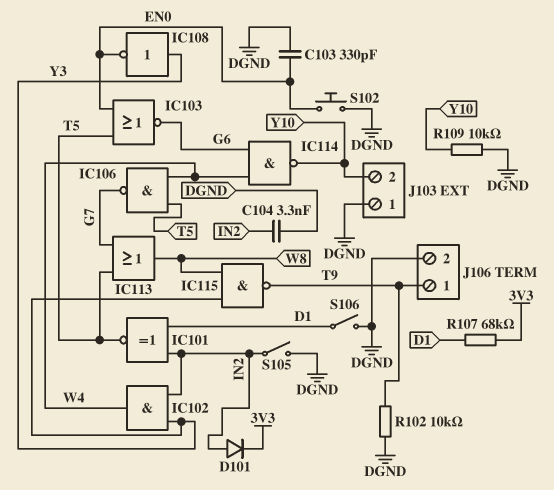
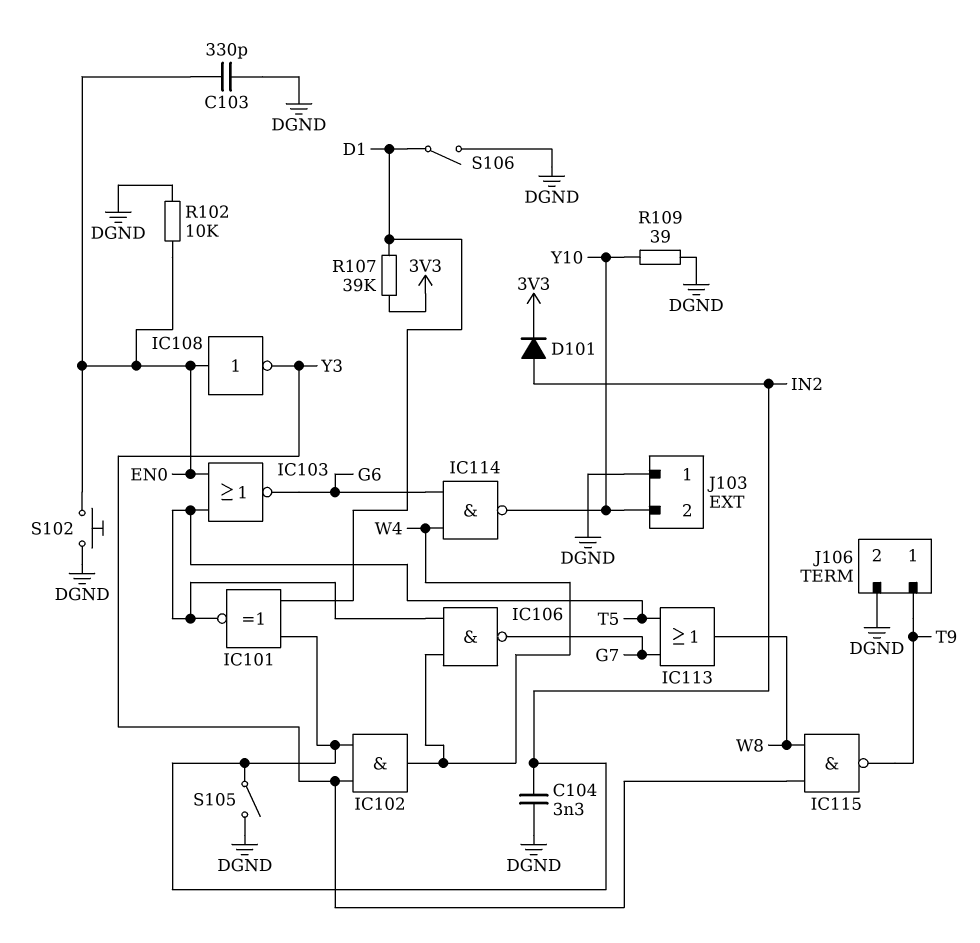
IC108: NOT (in Y3, out EN0) -> NOT (in EN0, out Y3)
R102: 10k (DGND, T9) -> 10k (DGND, EN0)
R107: 68k (3V3, D1) -> 39k (3V3, D1)
R109: 10k (DGND, Y10) -> 39 (DGND, Y10)

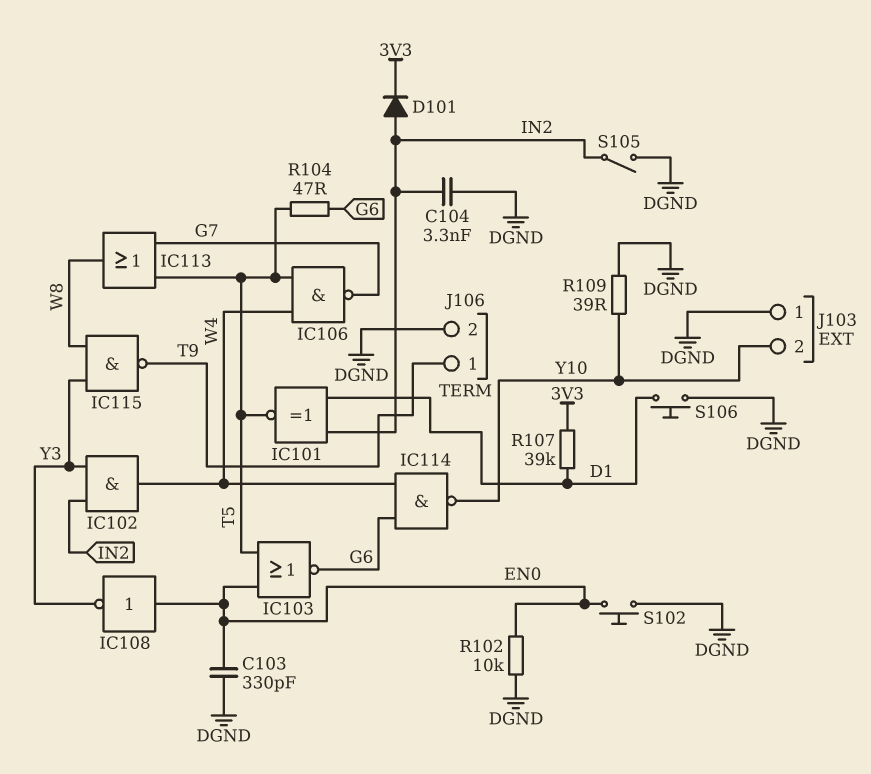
R104: none -> 47 (G6, T5)
S106: switch (D1, DGND) -> button (D1, DGND)

